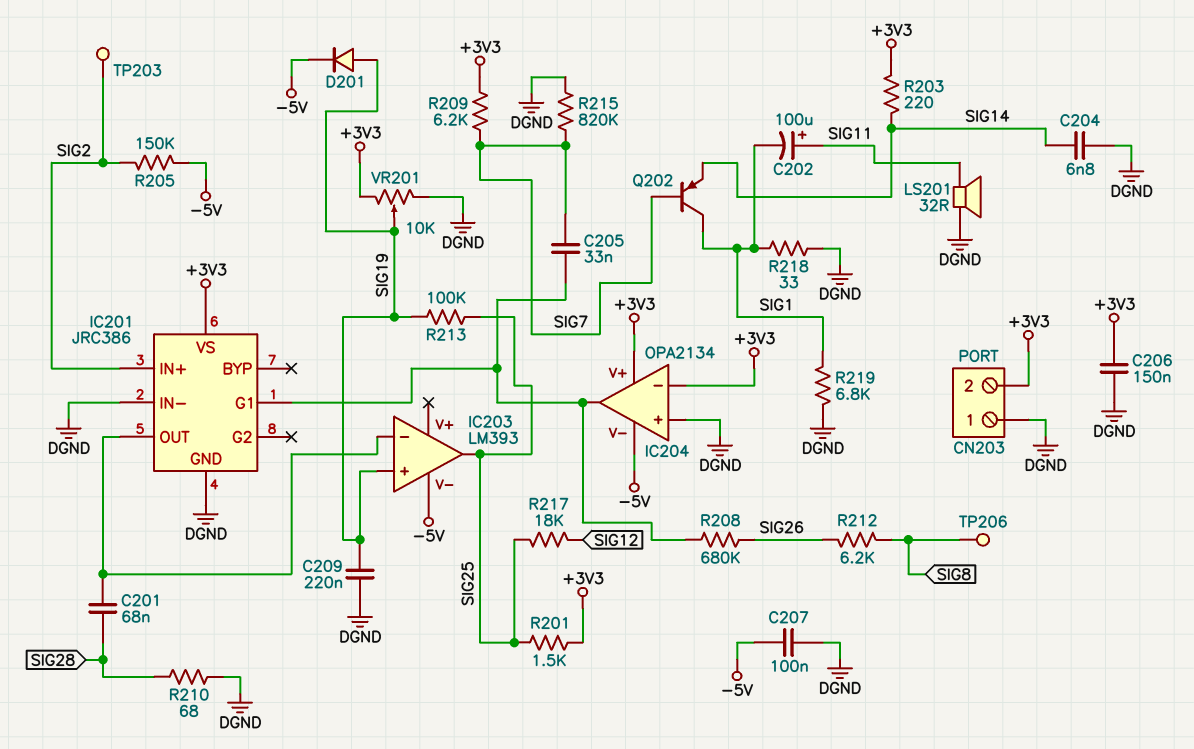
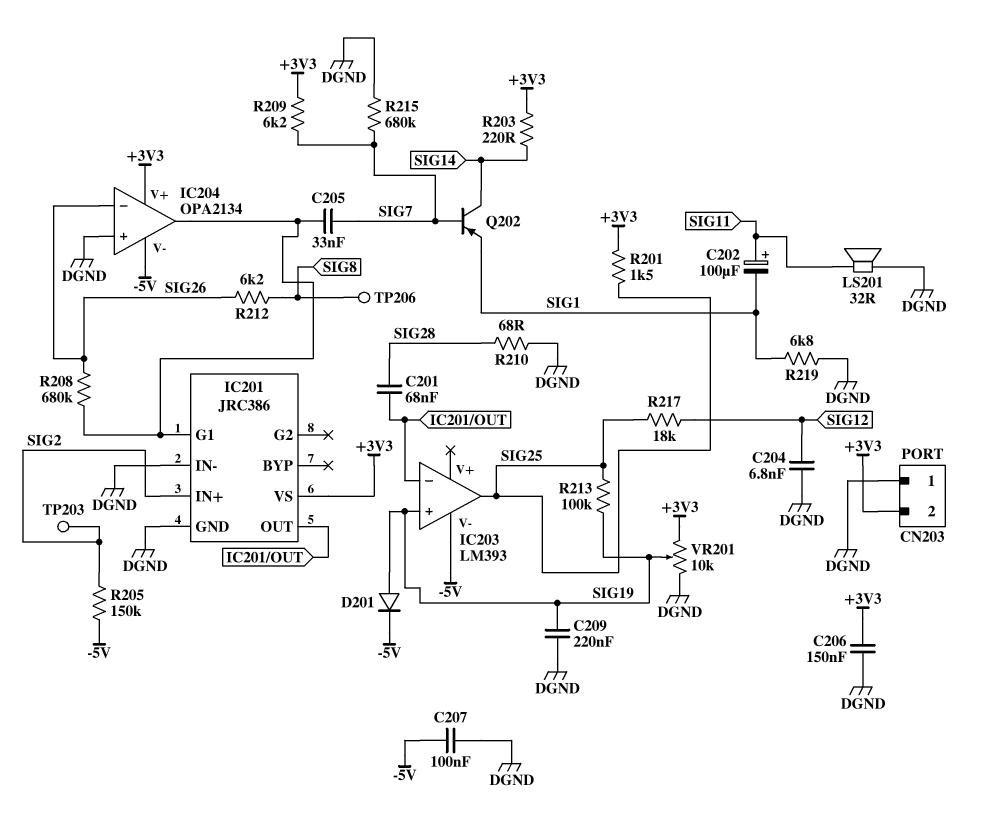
C204: 6.8nF (DGND, SIG14) -> 6.8nF (DGND, SIG12)
IC204 pin in-: +3V3 -> SIG26
Q202: PNP (B SIG7, C SIG1, E SIG14) -> PNP (B SIG7, C SIG14, E SIG1)
R215: 820k (DGND, SIG7) -> 680k (DGND, SIG7)
R218: 33 (DGND, SIG1) -> none

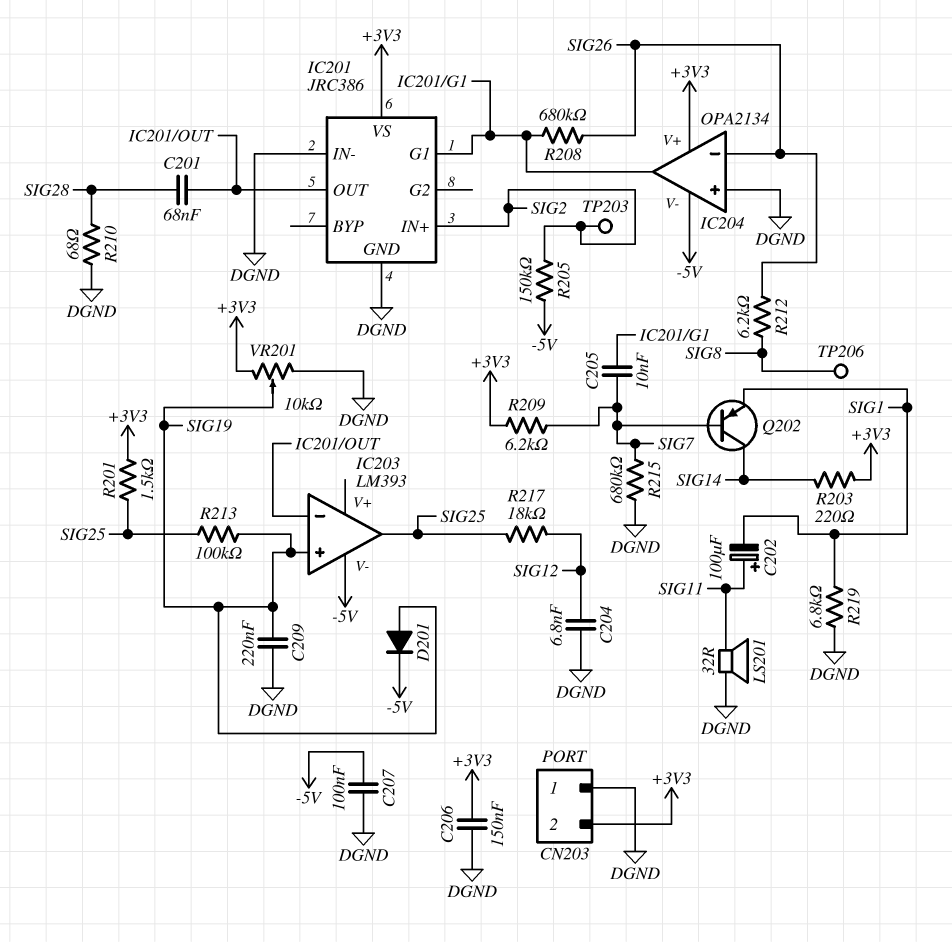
C205: 33nF (IC201/G1, SIG7) -> 10nF (IC201/G1, SIG7)

